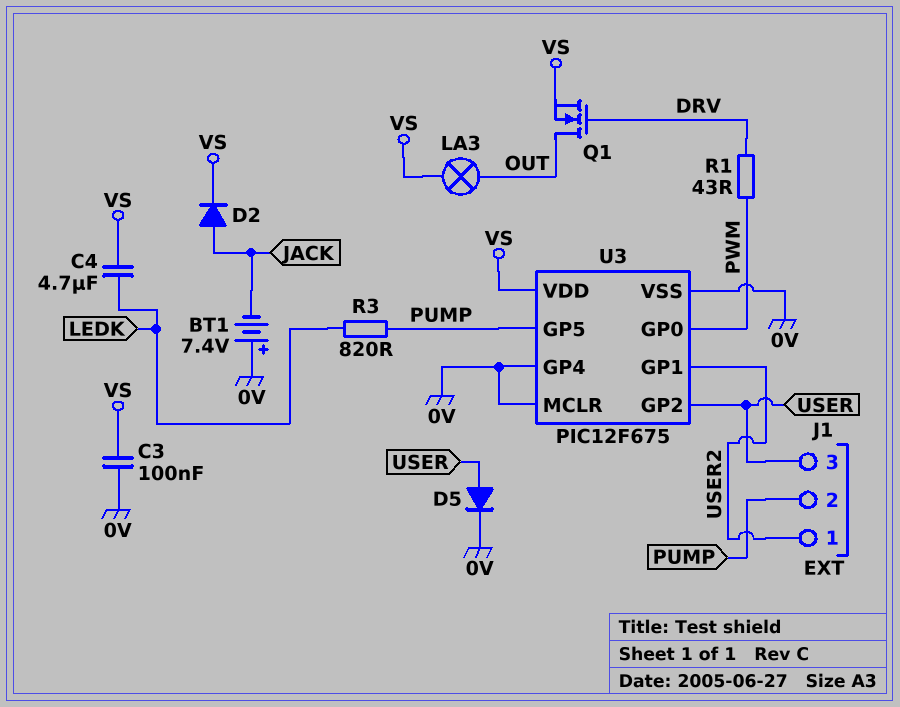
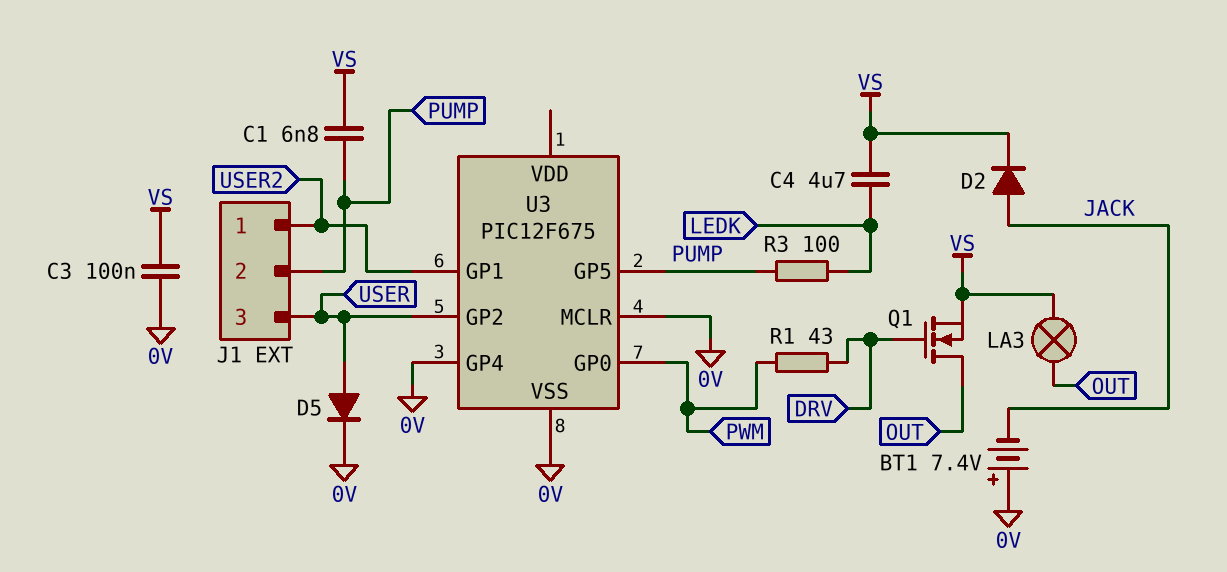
C1: none -> 6.8nF (PUMP, VS)
R3: 820 (LEDK, PUMP) -> 100 (LEDK, PUMP)
U3 pin VDD: VS -> none

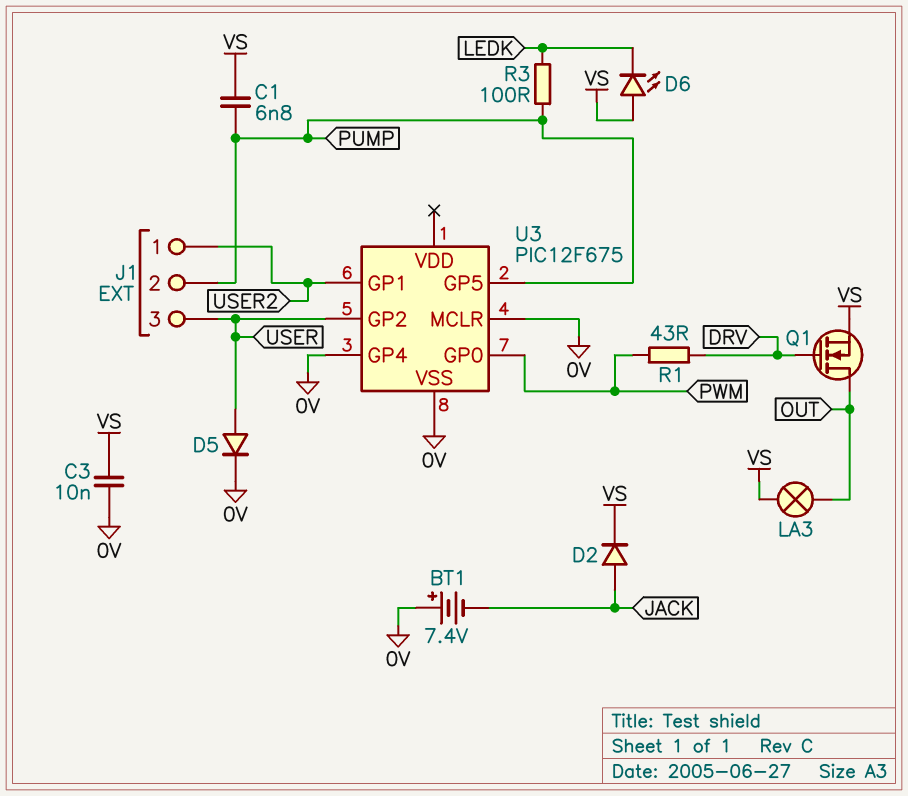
C3: 100nF (0V, VS) -> 10nF (0V, VS)
C4: 4.7uF (LEDK, VS) -> none
D6: none -> LED (A VS, K LEDK)

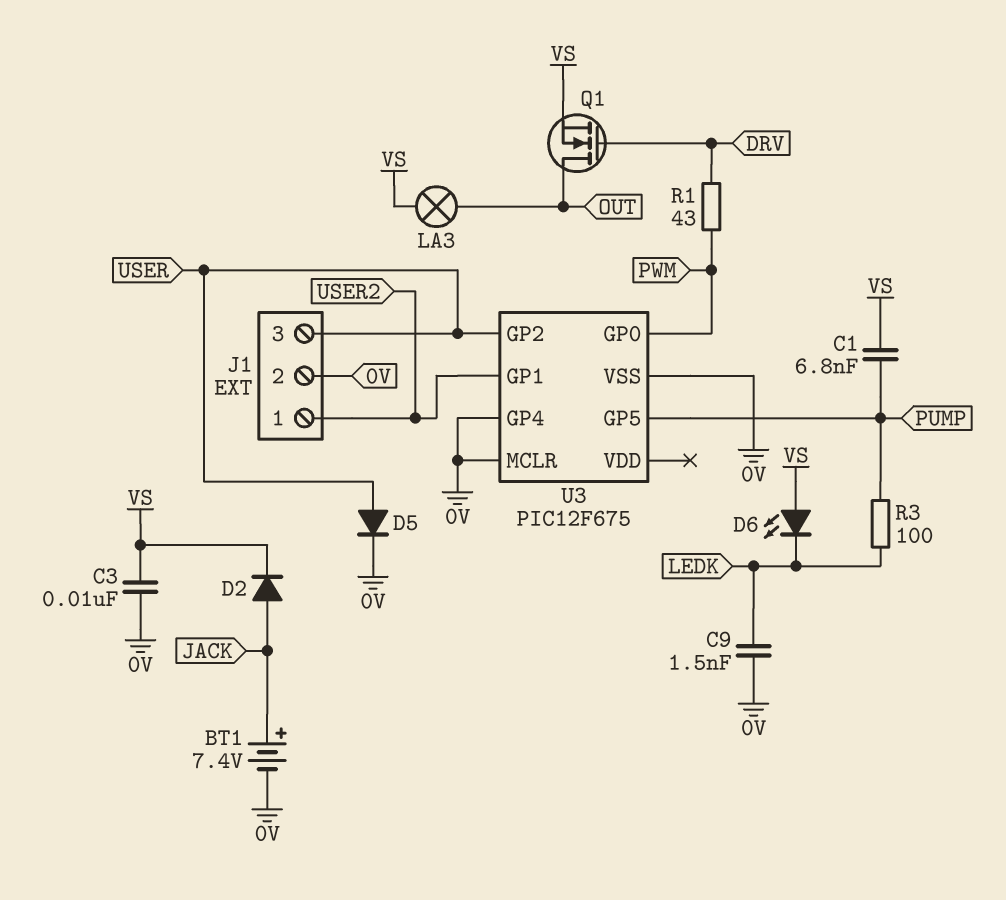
BT1: 7.4V (plus 0V, minus JACK) -> 7.4V (plus JACK, minus 0V)
C9: none -> 1.5nF (0V, LEDK)
J1 pin 2: PUMP -> 0V

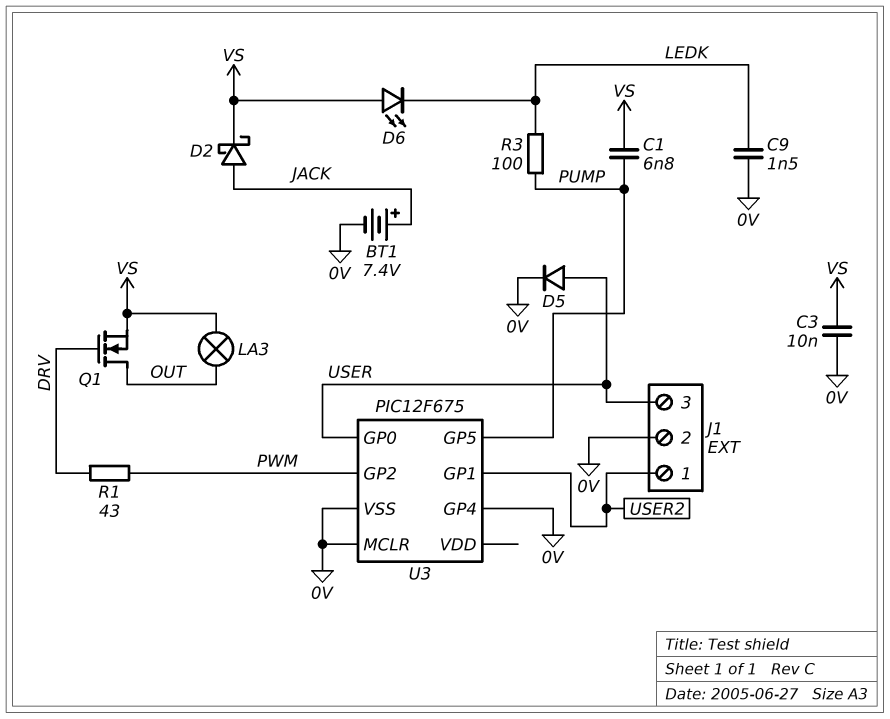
D2: diode (A JACK, K VS) -> schottky (A JACK, K VS)
U3 pin GP0: PWM -> USER
U3 pin GP2: USER -> PWM

